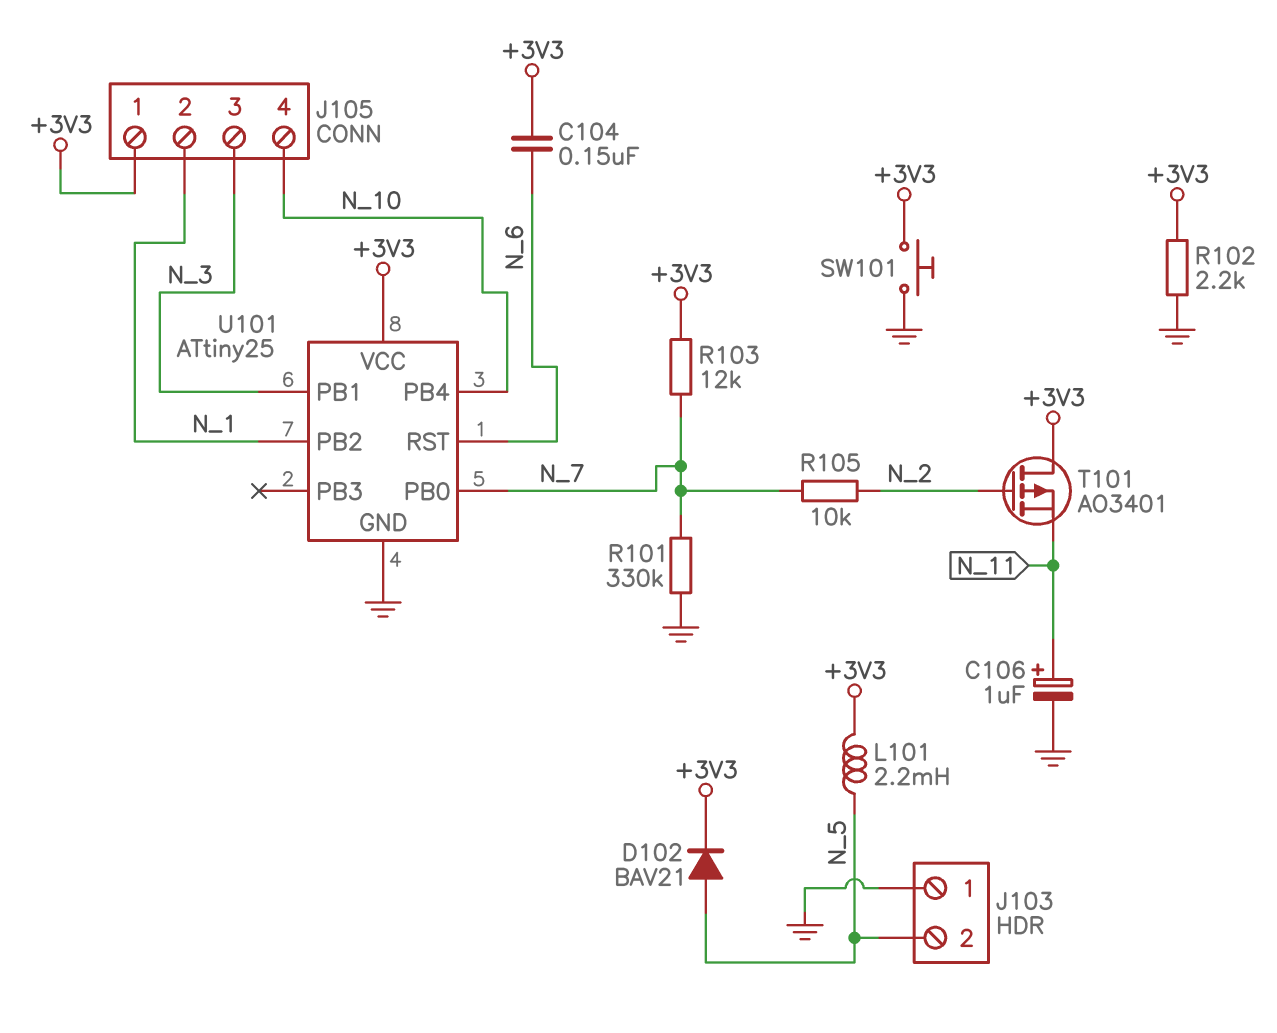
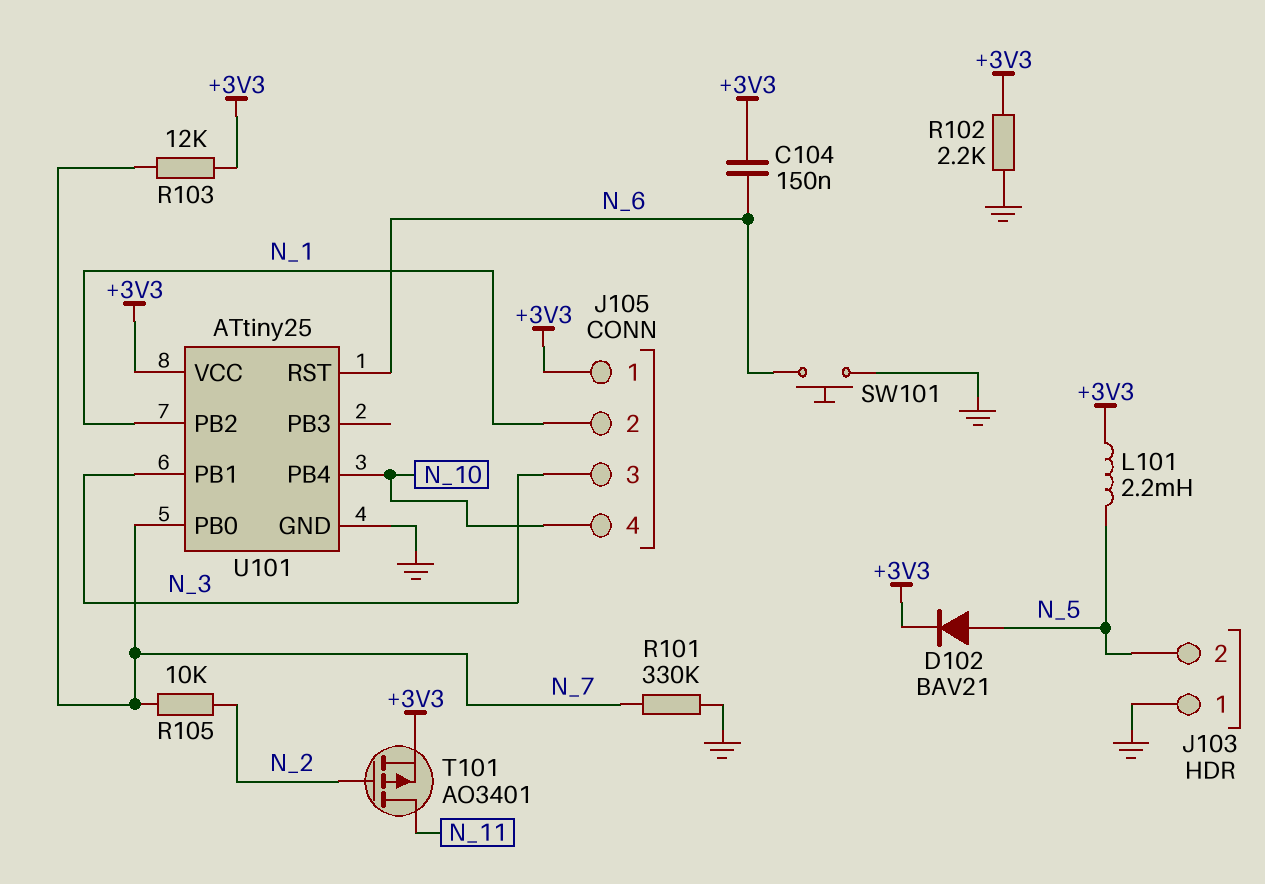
C106: 1uF (plus N_11, minus GND) -> none
SW101: button (+3V3, GND) -> button (GND, N_6)
T101: PMOS AO3401 (G N_2, D +3V3, S N_11) -> PMOS AO3401 (G N_2, D N_11, S +3V3)

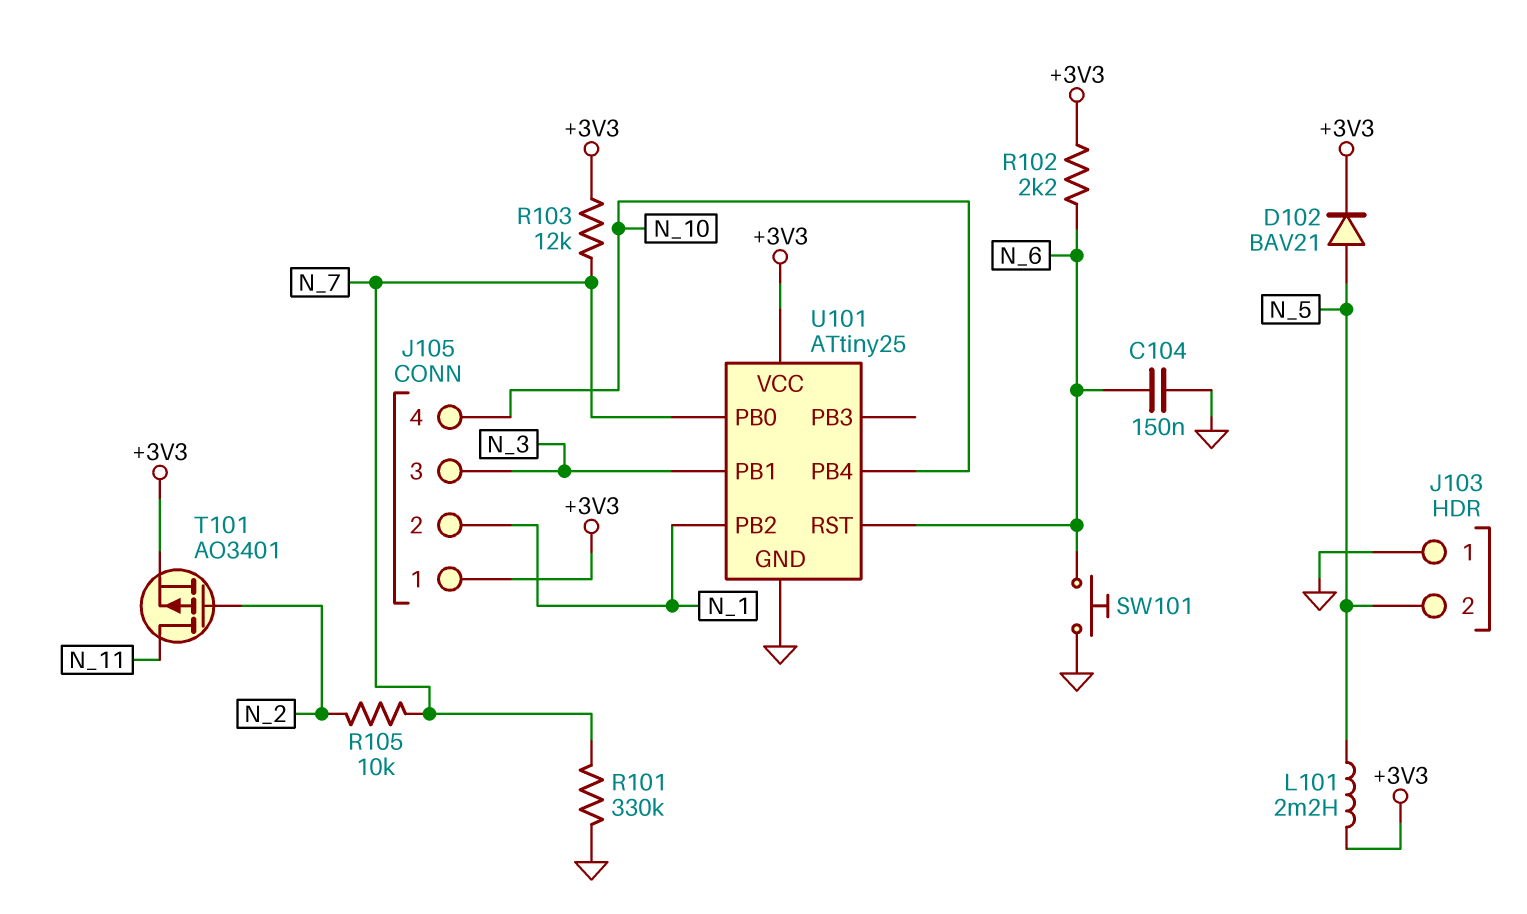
C104: 150nF (+3V3, N_6) -> 150nF (GND, N_6)
R102: 2.2k (+3V3, GND) -> 2.2k (+3V3, N_6)

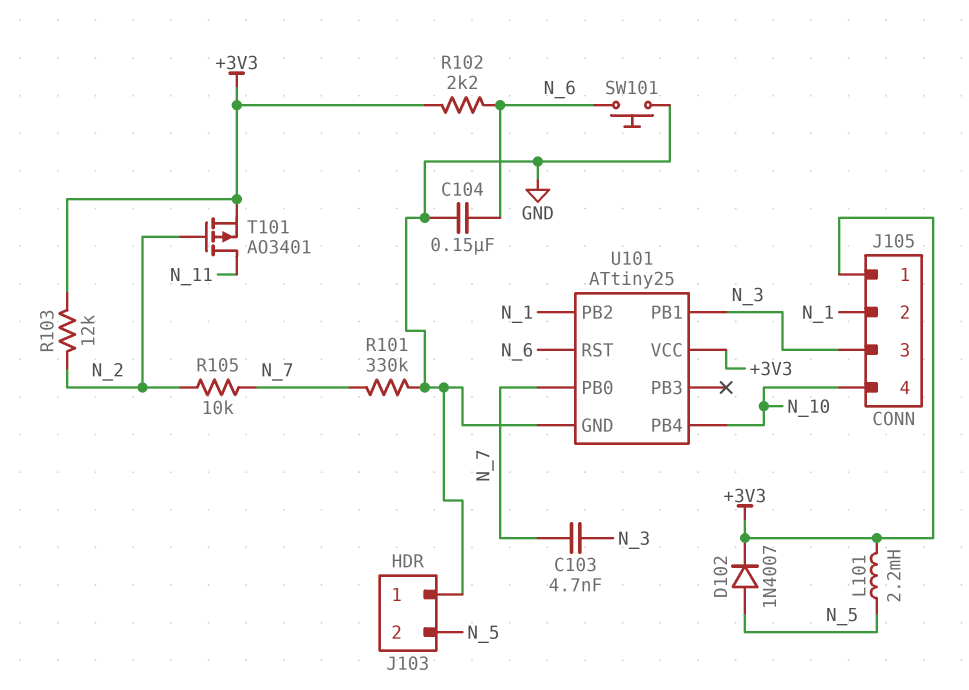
C103: none -> 4.7nF (N_3, N_7)
D102: diode BAV21 (A N_5, K +3V3) -> diode 1N4007 (A N_5, K +3V3)
R103: 12k (+3V3, N_7) -> 12k (+3V3, N_2)

